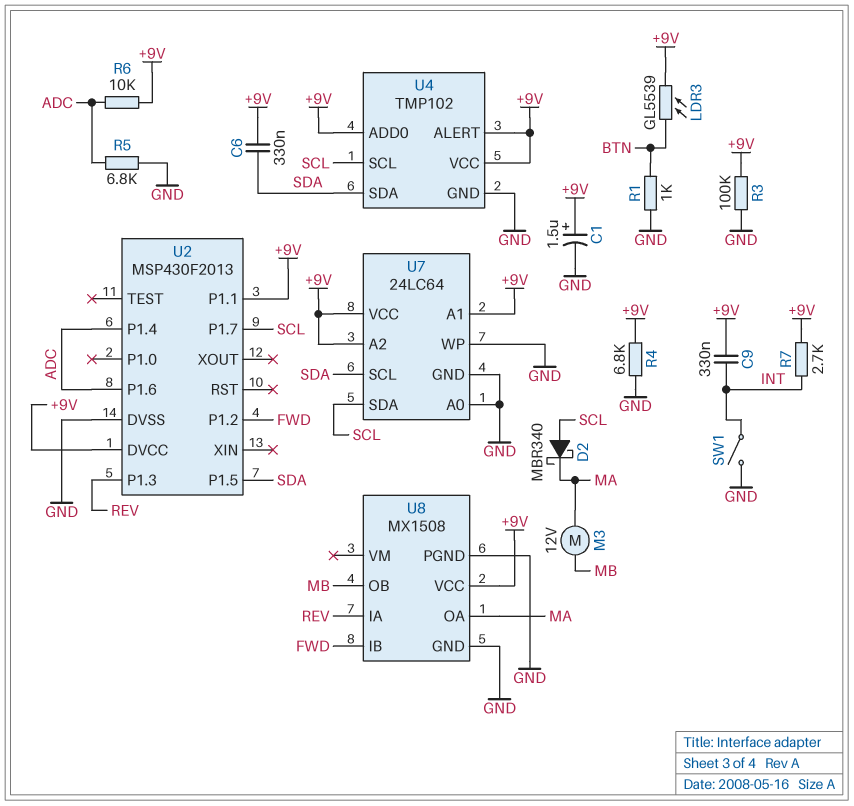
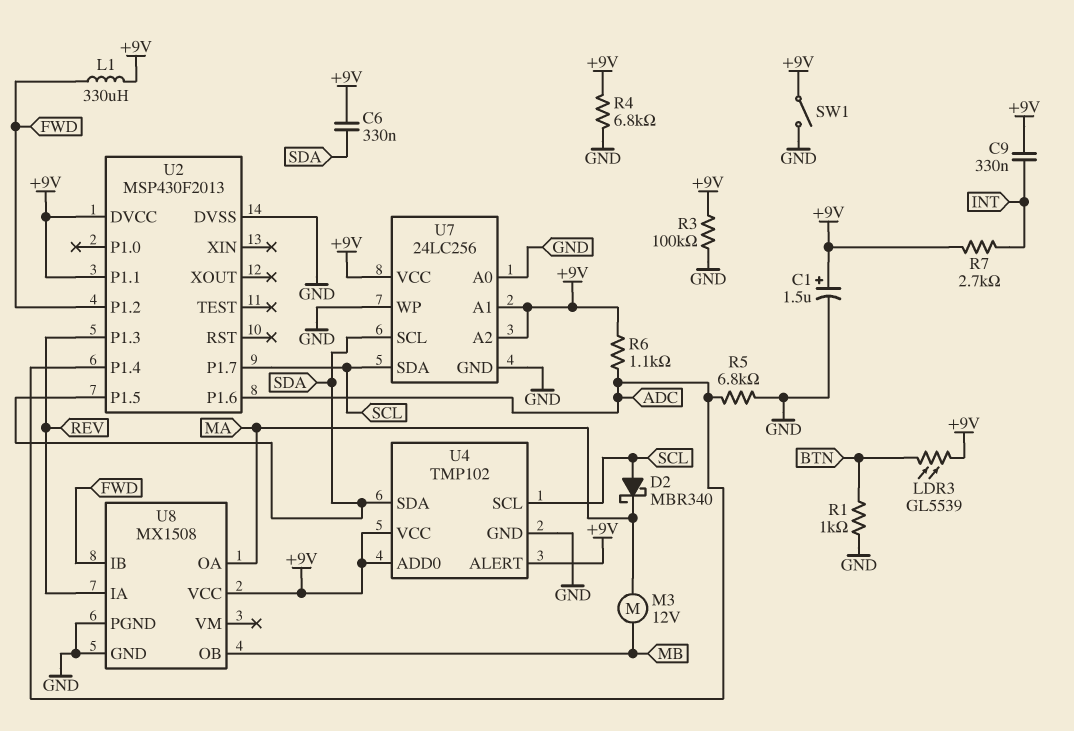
L1: none -> 330uH (+9V, FWD)
R6: 10k (+9V, ADC) -> 1.1k (+9V, ADC)
SW1: switch (GND, INT) -> switch (+9V, GND)
U7: 24LC64 -> 24LC256

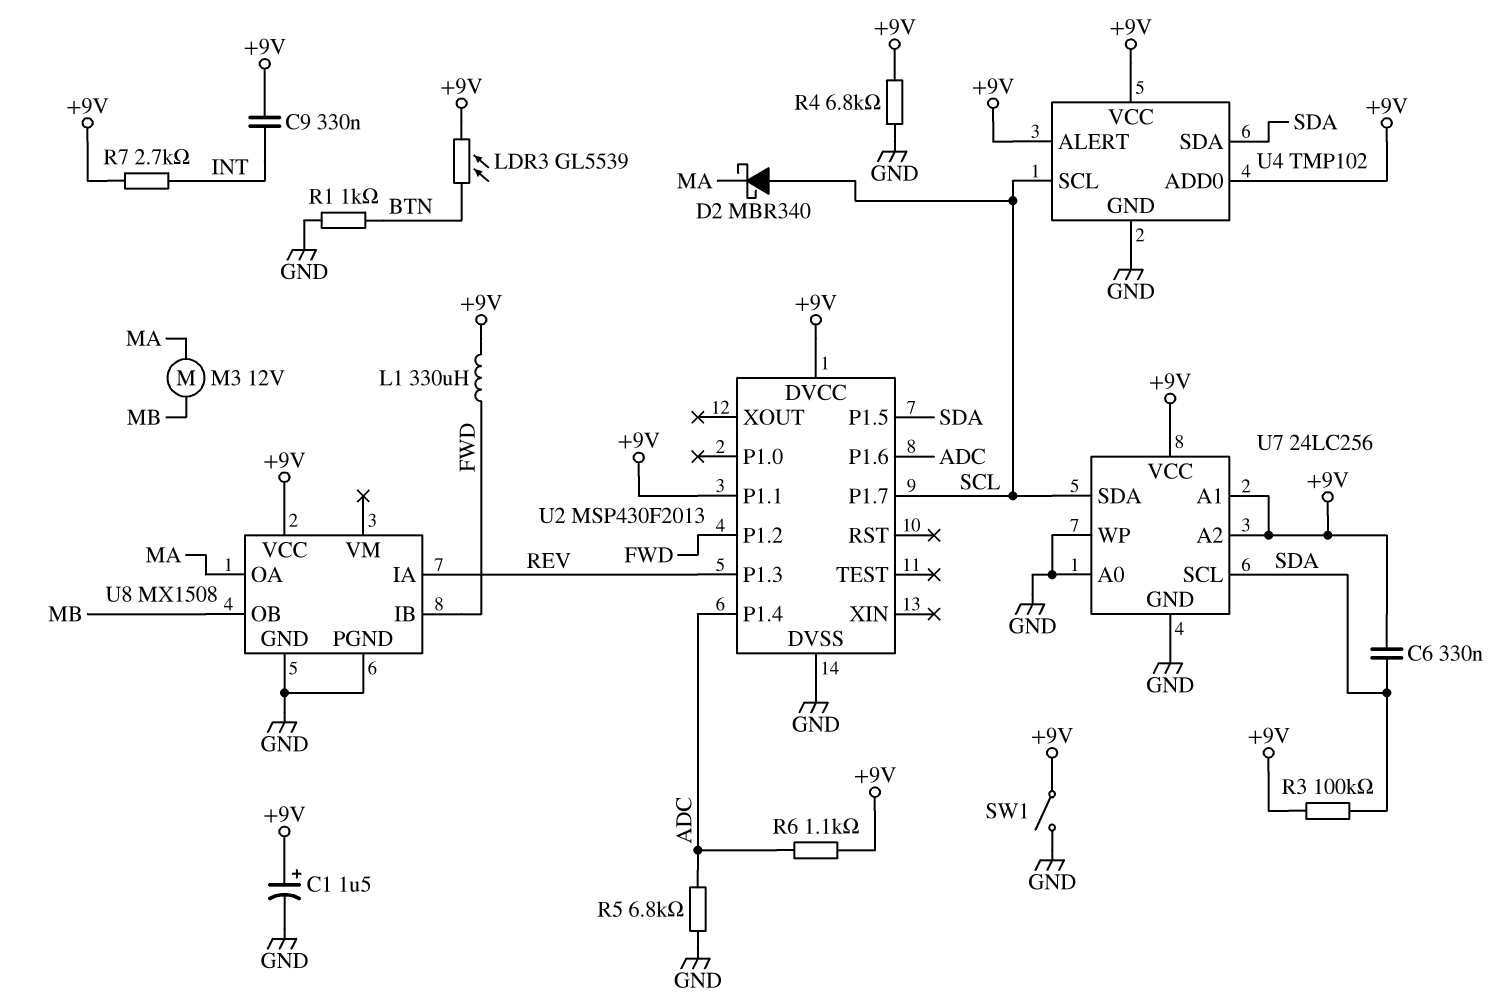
R3: 100k (+9V, GND) -> 100k (+9V, SDA)

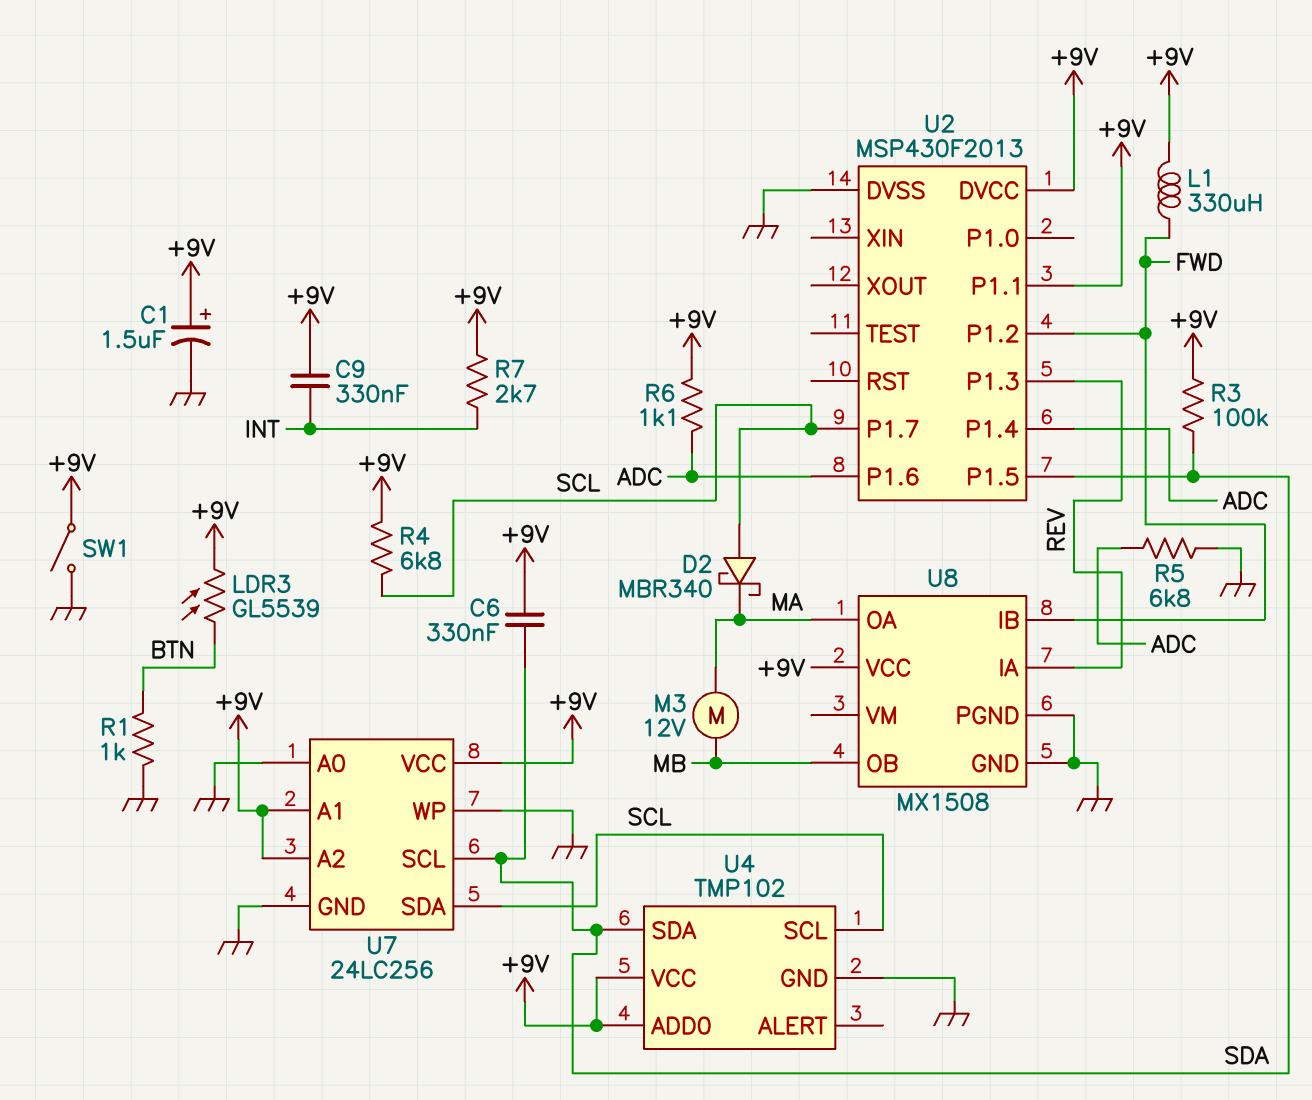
R4: 6.8k (+9V, GND) -> 6.8k (+9V, SCL)
U4 pin ALERT: +9V -> none

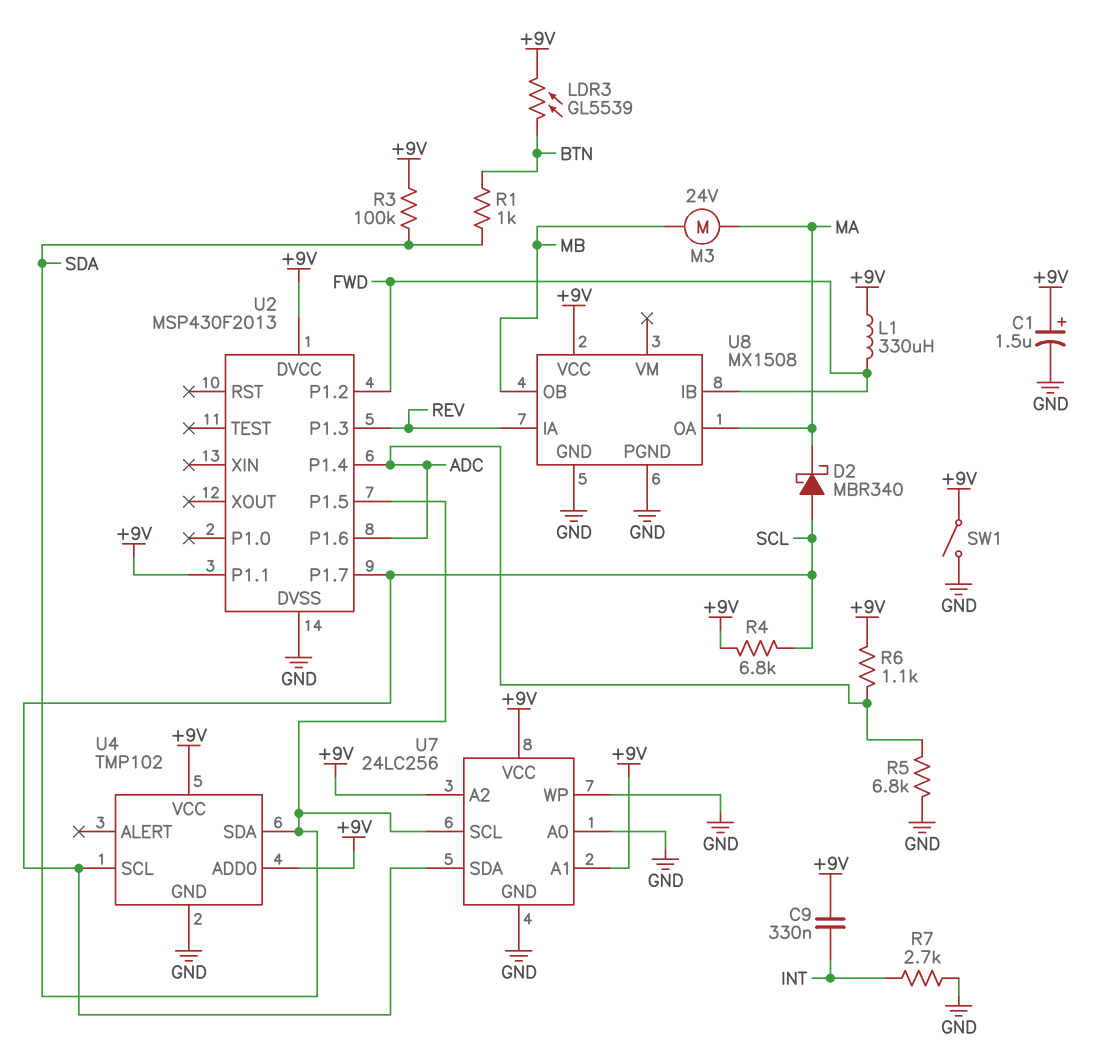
C6: 330nF (+9V, SDA) -> none
M3: motor 12V (MA, MB) -> motor 24V (MA, MB)
R1: 1k (BTN, GND) -> 1k (BTN, SDA)
R7: 2.7k (+9V, INT) -> 2.7k (GND, INT)

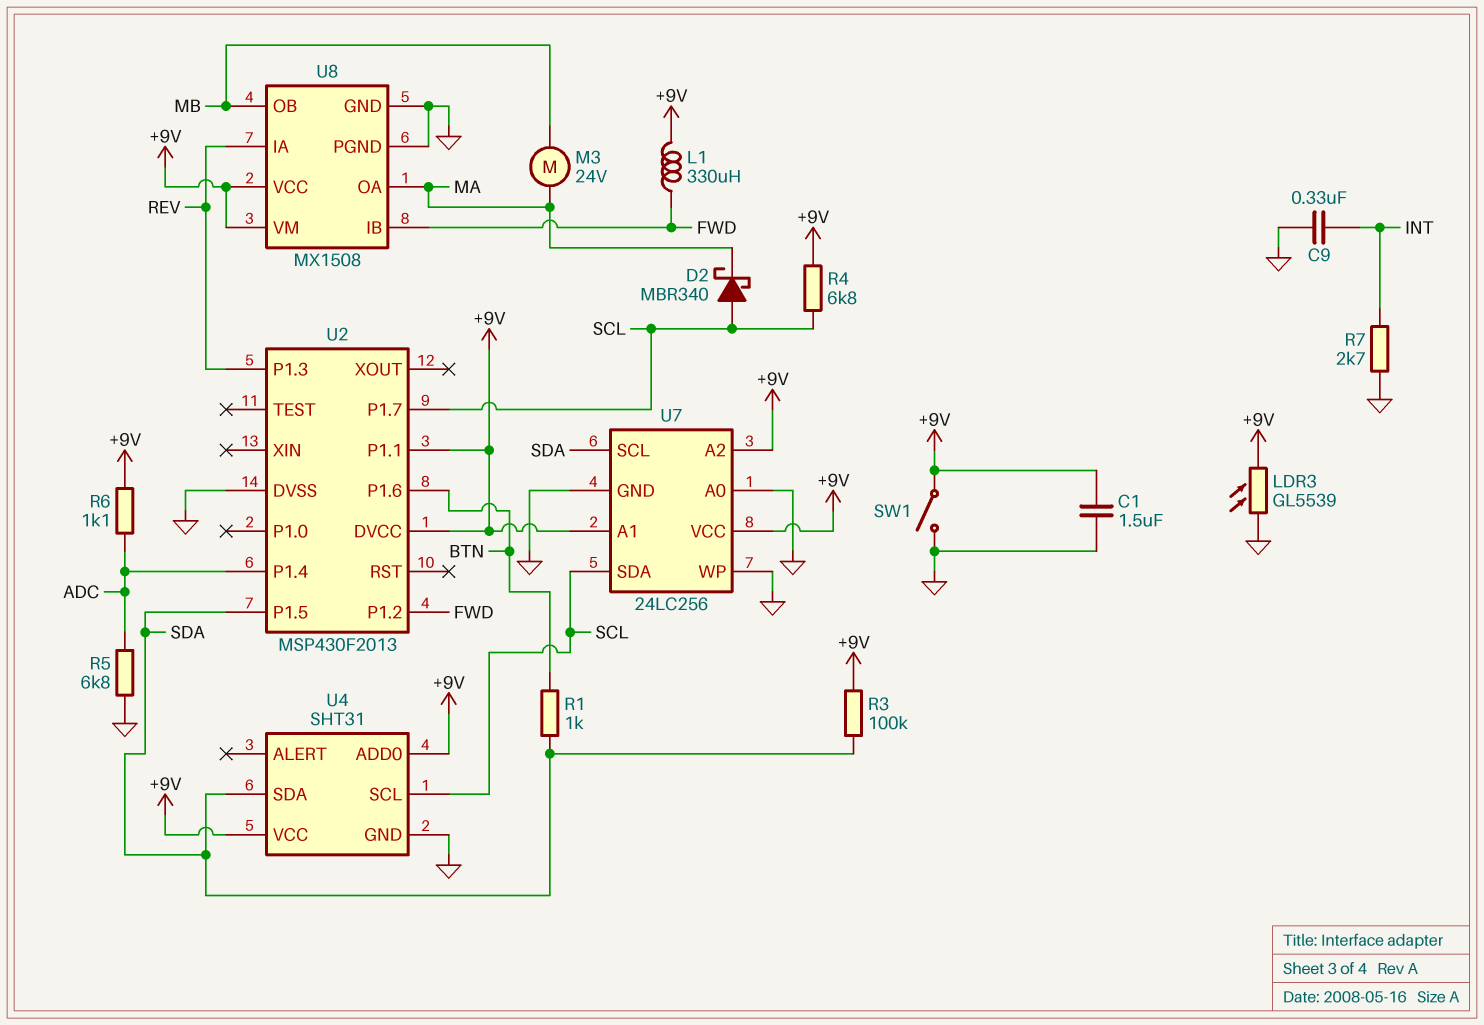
C1: 1.5uF (plus +9V, minus GND) -> 1.5uF (+9V, GND)
C9: 330nF (+9V, INT) -> 330nF (GND, INT)
LDR3: GL5539 (+9V, BTN) -> GL5539 (+9V, GND)
U2 pin P1.6: ADC -> BTN
U4: TMP102 -> SHT31
U8 pin VM: none -> +9V

